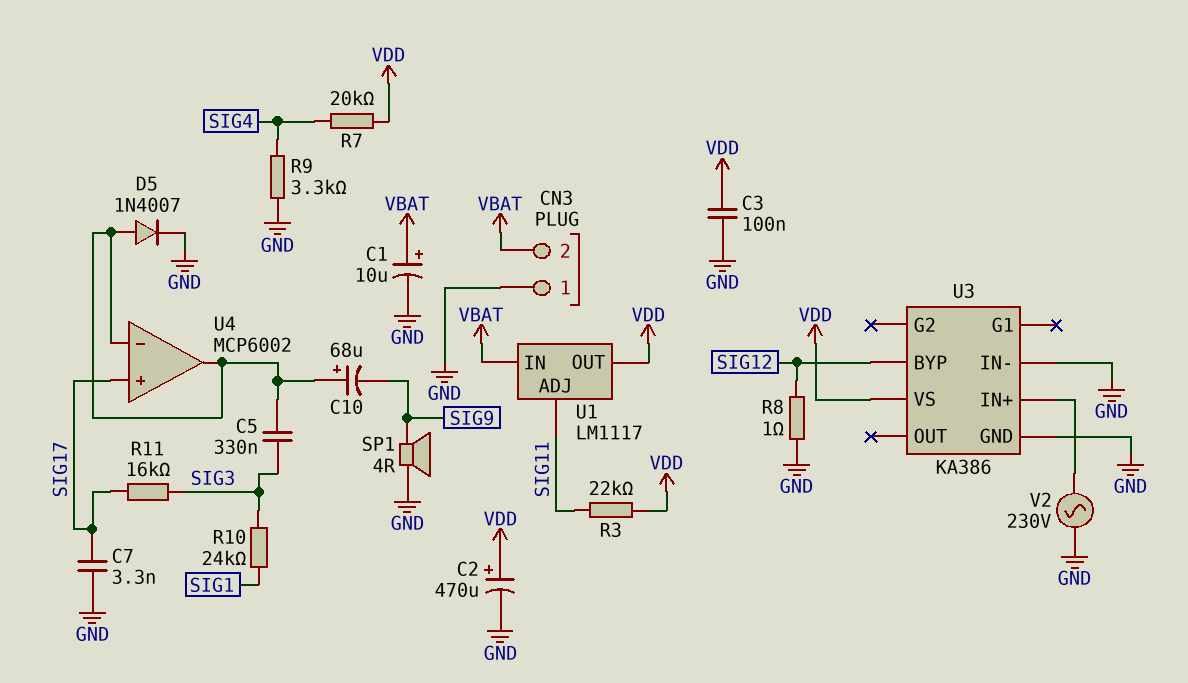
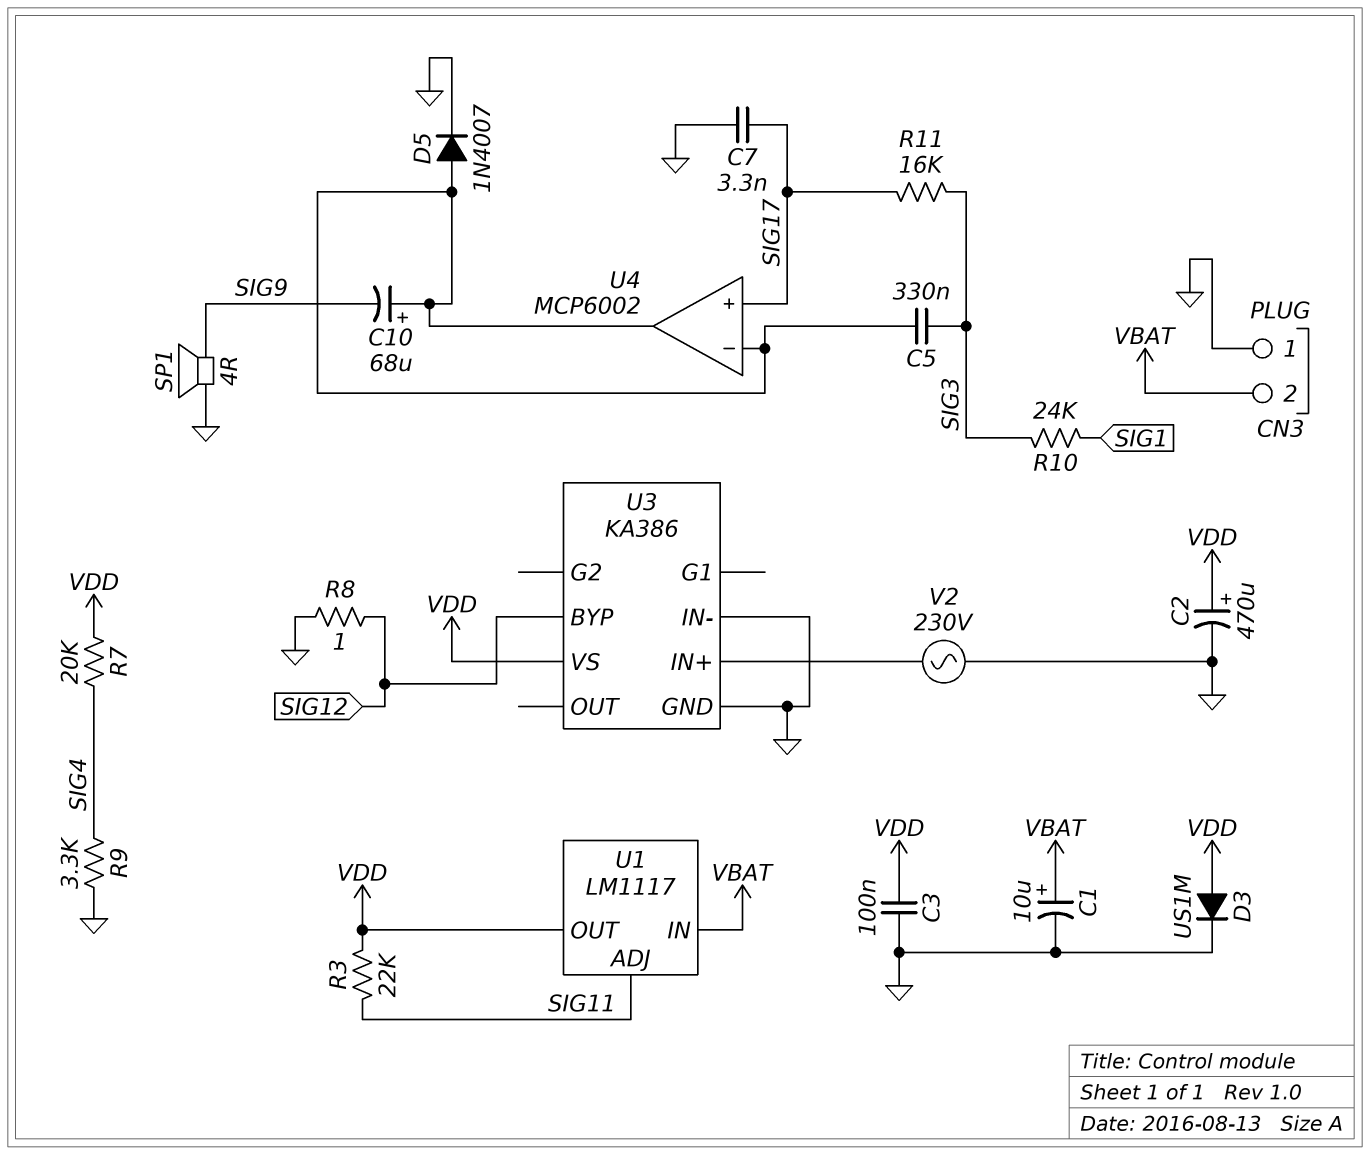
D3: none -> diode US1M (A VDD, K GND)

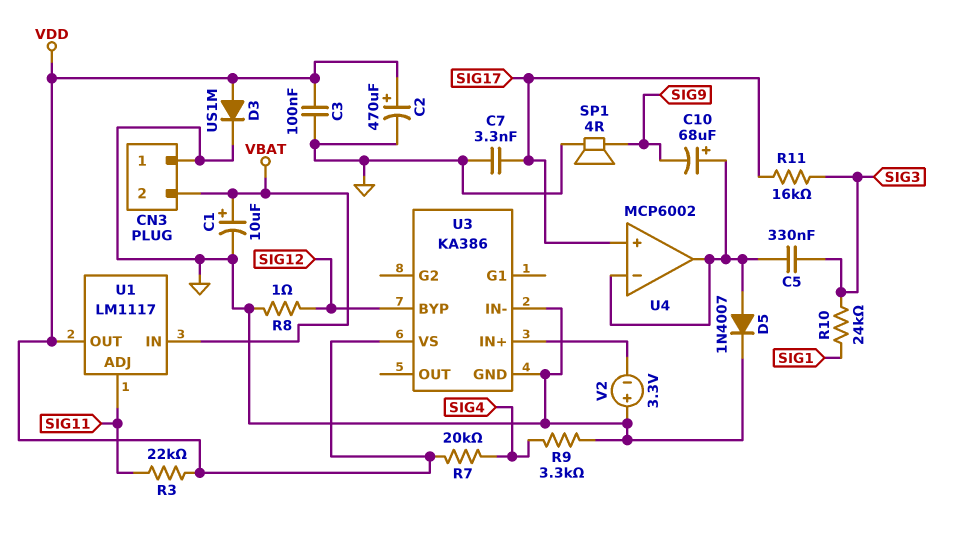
V2: AC 230V (GND, U3/IN+) -> 3.3V (plus GND, minus U3/IN+)

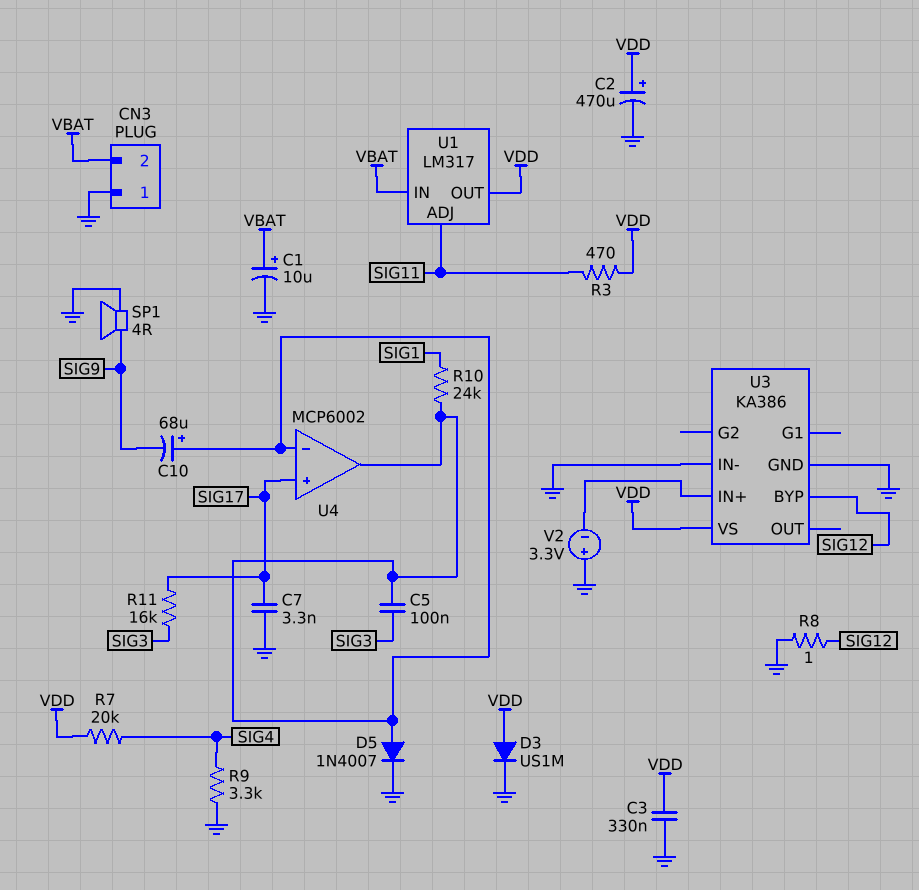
C3: 100nF (GND, VDD) -> 330nF (GND, VDD)
C5: 330nF (SIG3, U4/in-) -> 100nF (SIG3, U4/in-)
R3: 22k (SIG11, VDD) -> 470 (SIG11, VDD)
R10: 24k (SIG1, SIG3) -> 24k (SIG1, U4/in-)
U1: LM1117 -> LM317

